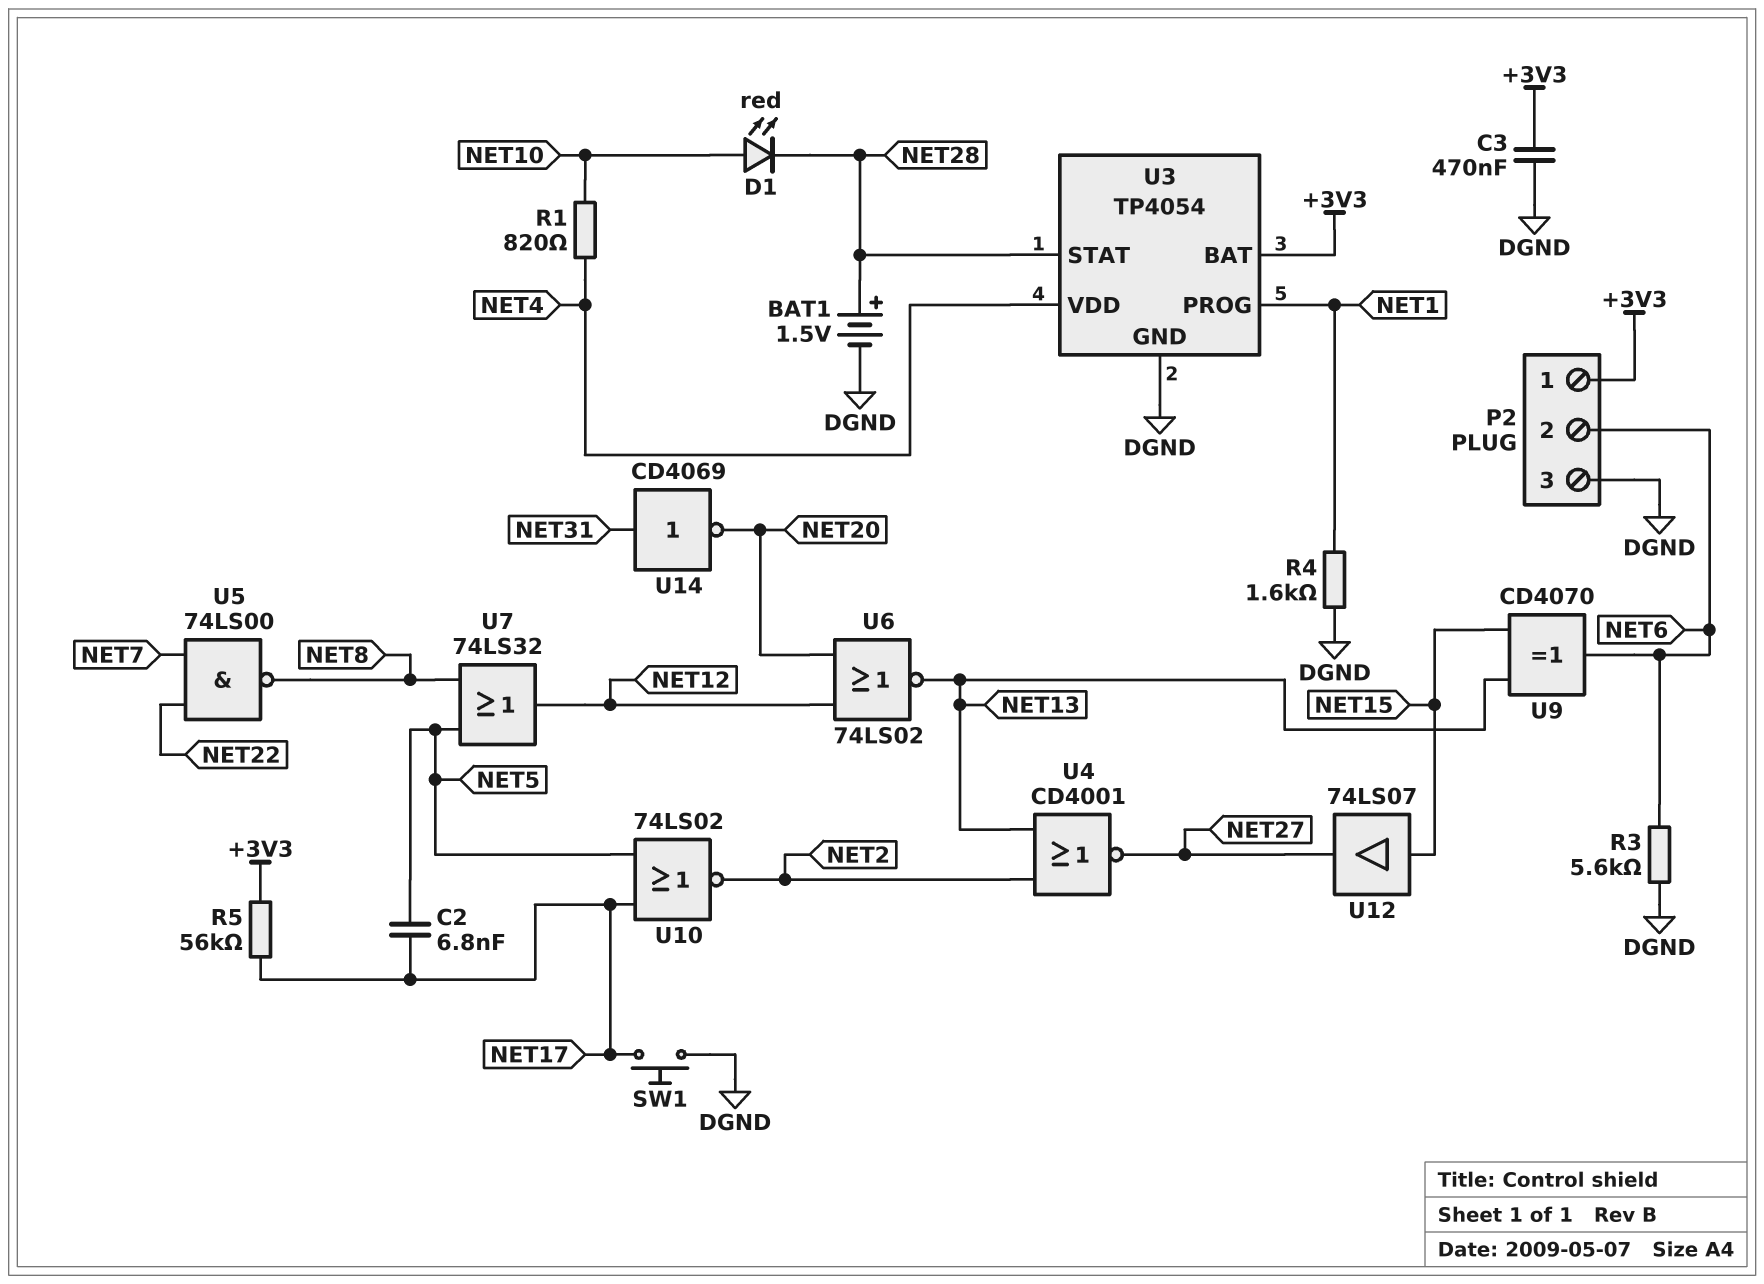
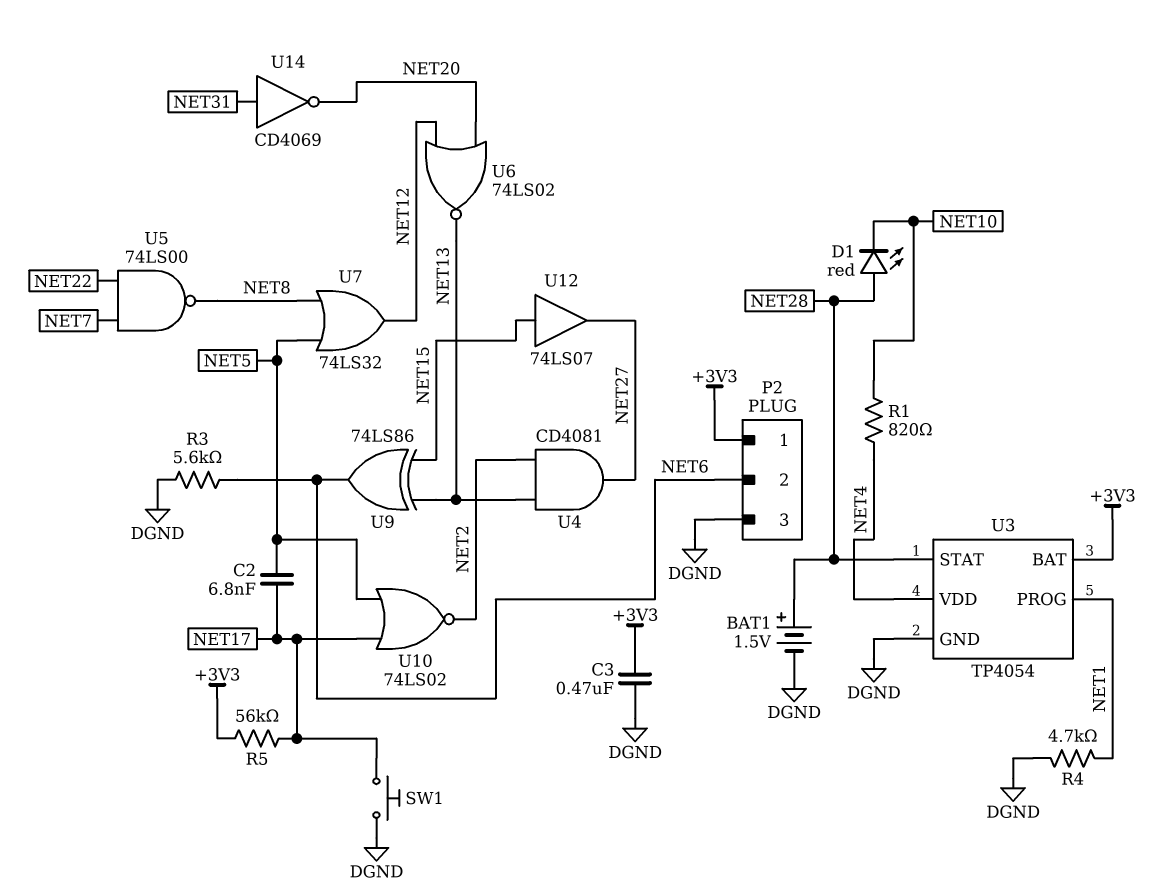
D1: LED red (A NET10, K NET28) -> LED red (A NET28, K NET10)
R4: 1.6k (DGND, NET1) -> 4.7k (DGND, NET1)
U4: NOR CD4001 (in NET2, in NET13, out NET27) -> AND CD4081 (in NET2, in NET13, out NET27)
U9: XOR CD4070 (in NET13, in NET15, out NET6) -> XOR 74LS86 (in NET13, in NET15, out NET6)

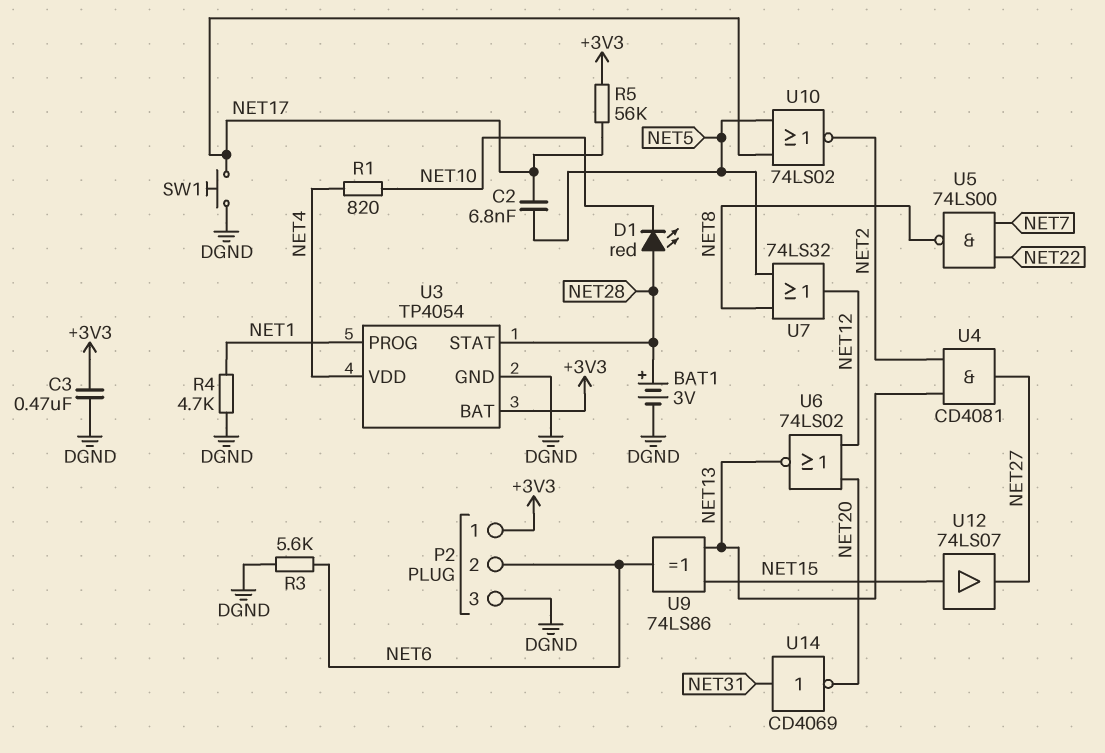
BAT1: 1.5V (plus NET28, minus DGND) -> 3V (plus NET28, minus DGND)

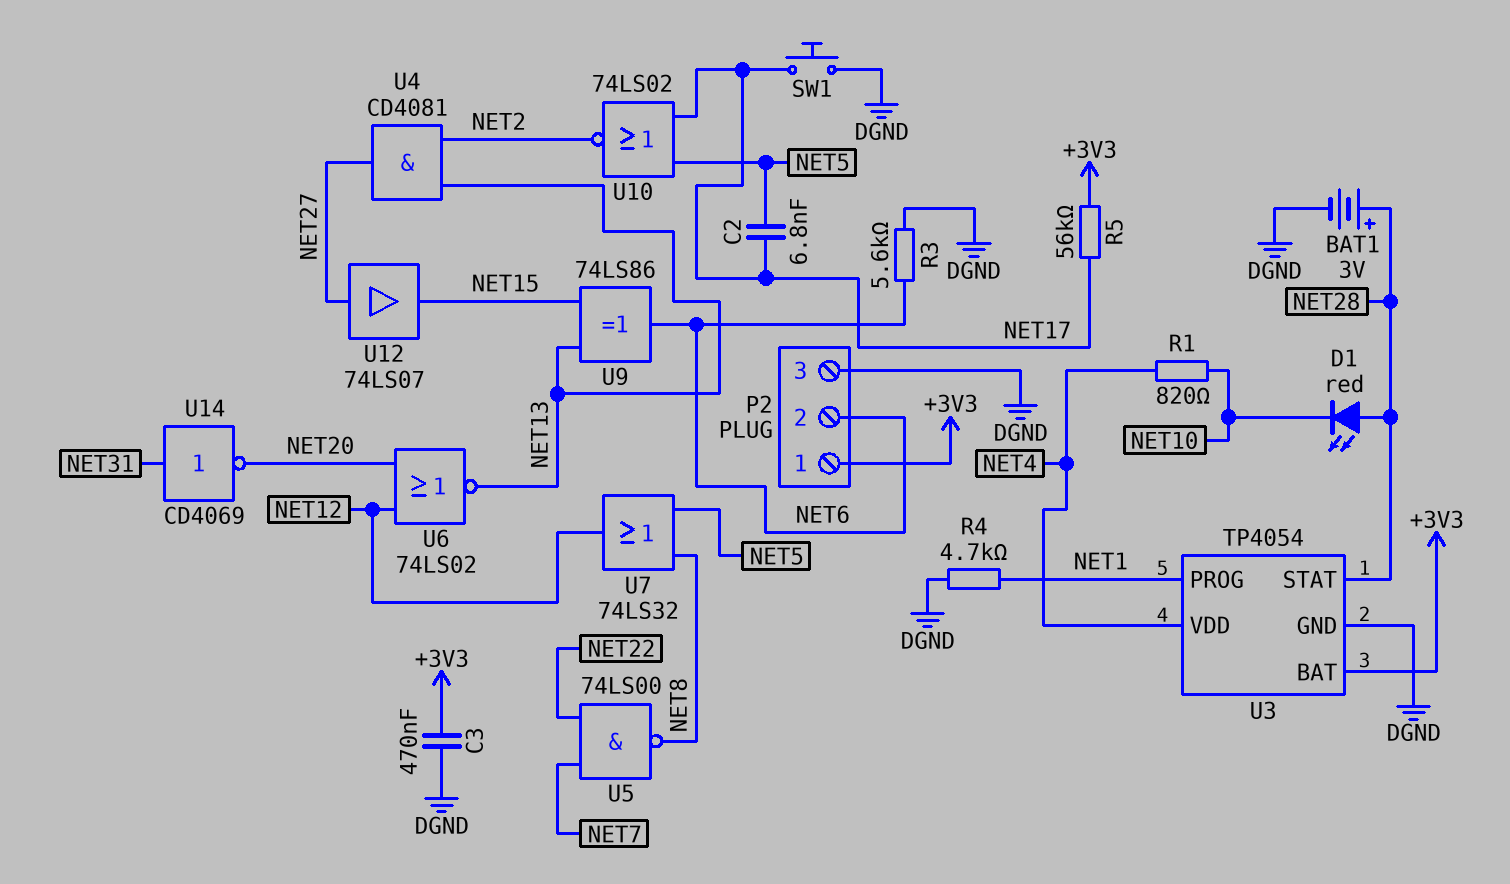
U12: buffer 74LS07 (in NET15, out NET27) -> buffer 74LS07 (in NET27, out NET15)

